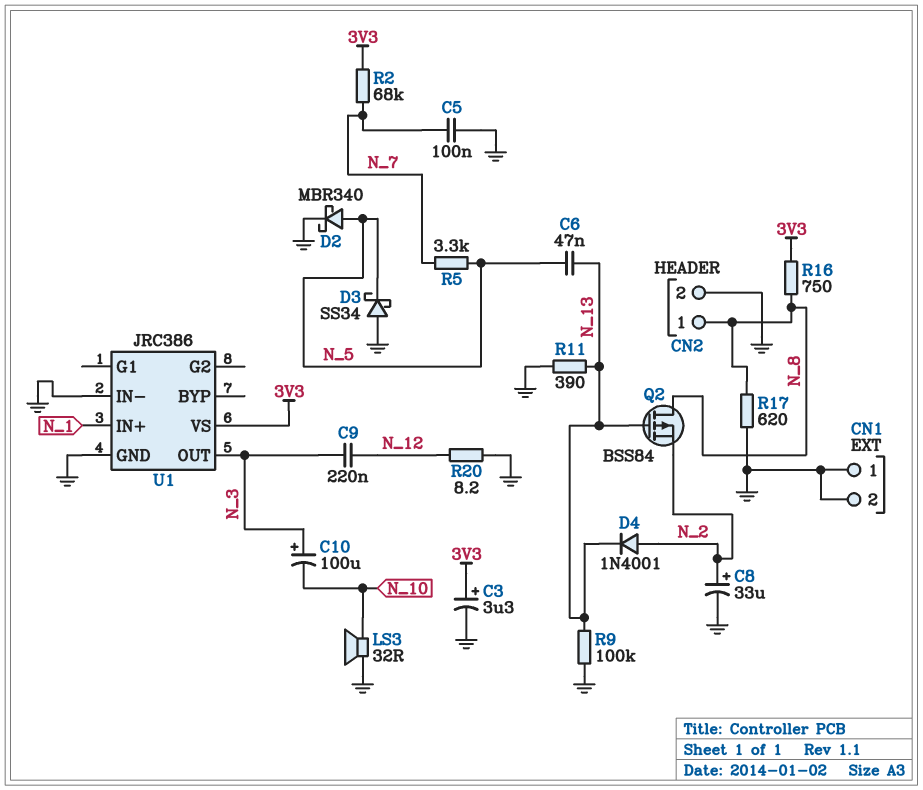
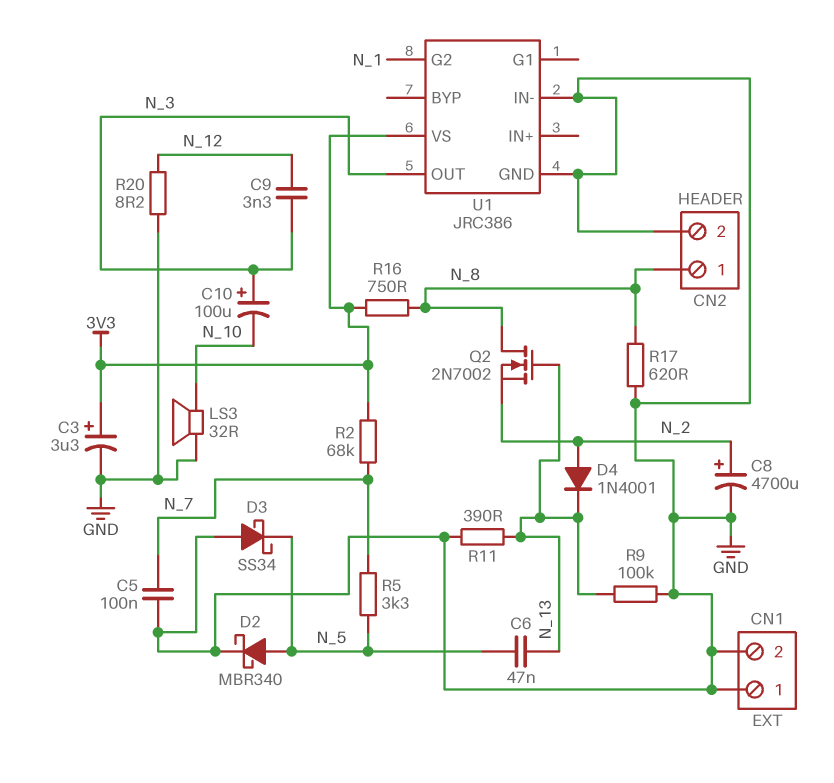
C8: 33uF (plus N_2, minus GND) -> 4700uF (plus N_2, minus GND)
C9: 220nF (N_3, N_12) -> 3.3nF (N_3, N_12)
Q2: PMOS BSS84 (G N_13, D N_8, S N_2) -> NMOS 2N7002 (G N_13, D N_8, S N_2)
U1 pin G2: none -> N_1
U1 pin IN+: N_1 -> none

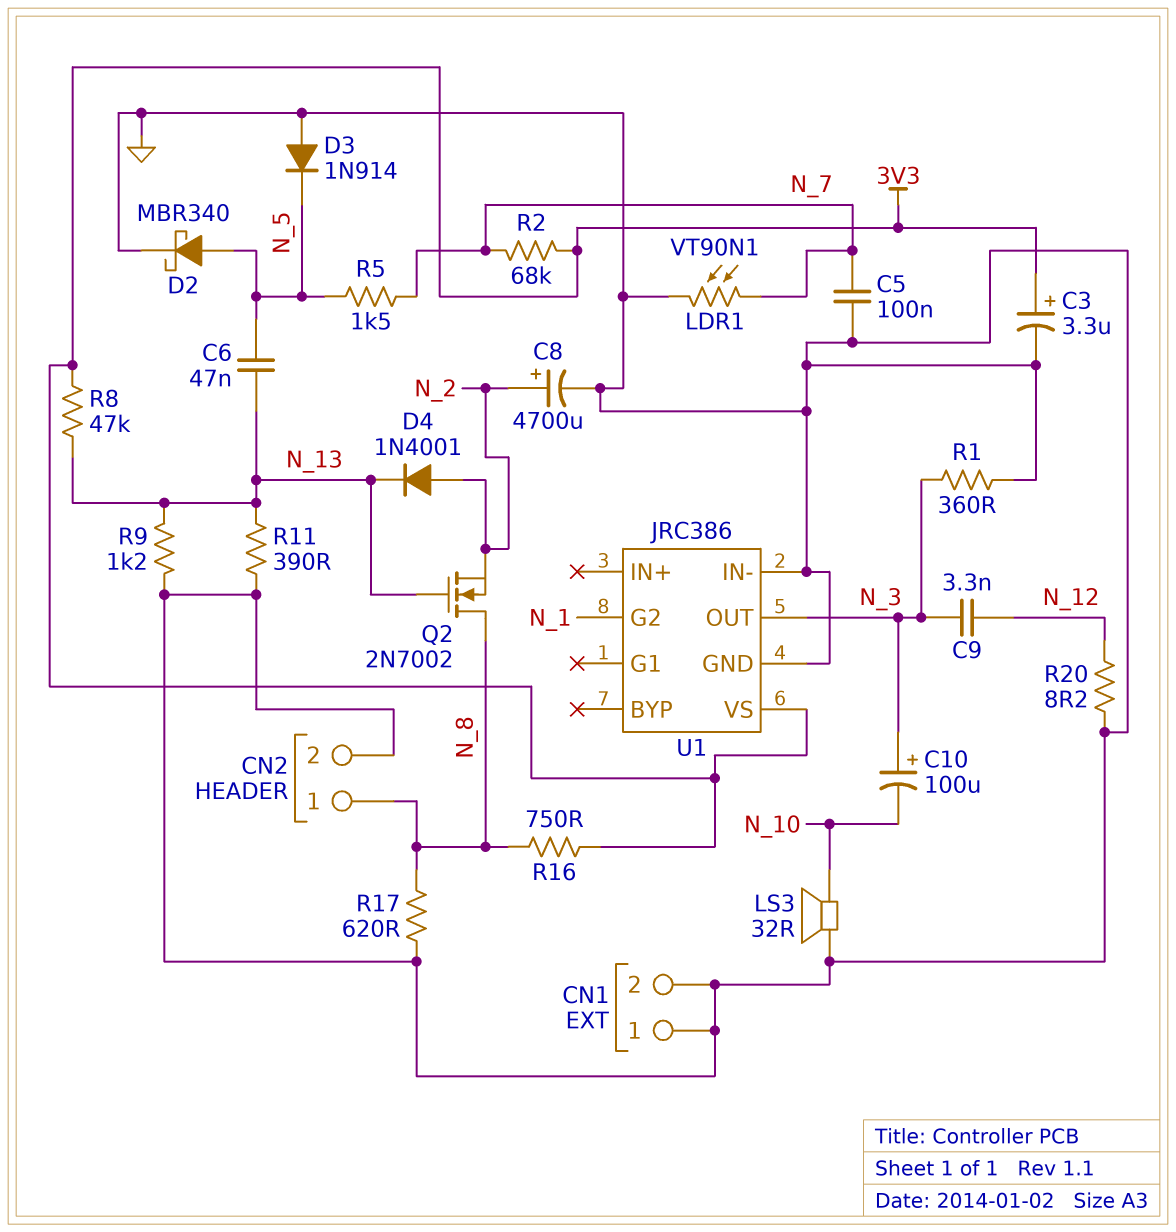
D3: schottky SS34 (A GND, K N_5) -> diode 1N914 (A GND, K N_5)
LDR1: none -> VT90N1 (GND, N_7)
R1: none -> 360 (GND, N_3)
R5: 3.3k (N_5, N_7) -> 1.5k (N_5, N_7)
R8: none -> 47k (3V3, N_13)
R9: 100k (GND, N_13) -> 1.2k (GND, N_13)

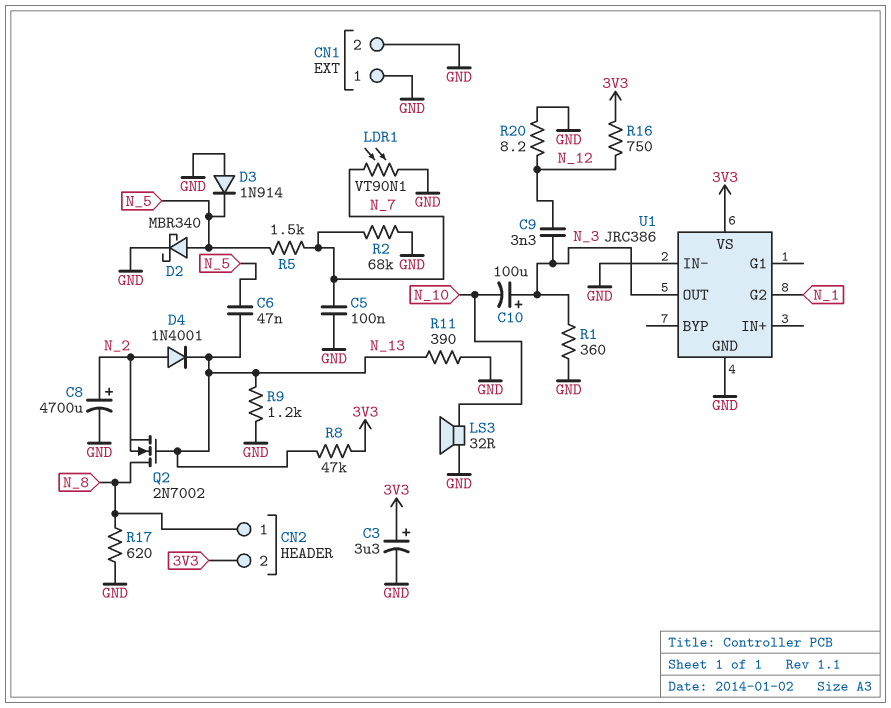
CN2 pin 2: GND -> 3V3
R2: 68k (3V3, N_7) -> 68k (GND, N_7)
R16: 750 (3V3, N_8) -> 750 (3V3, N_12)

